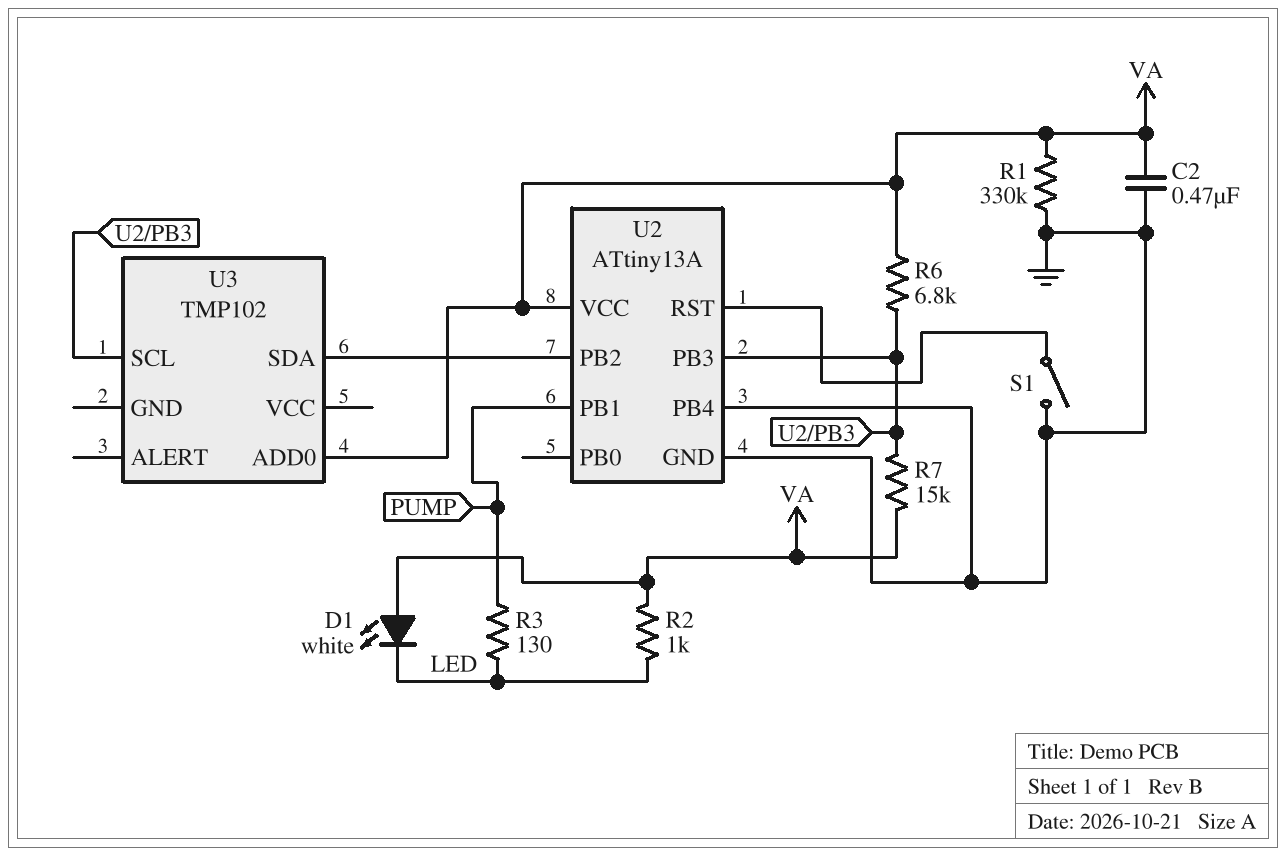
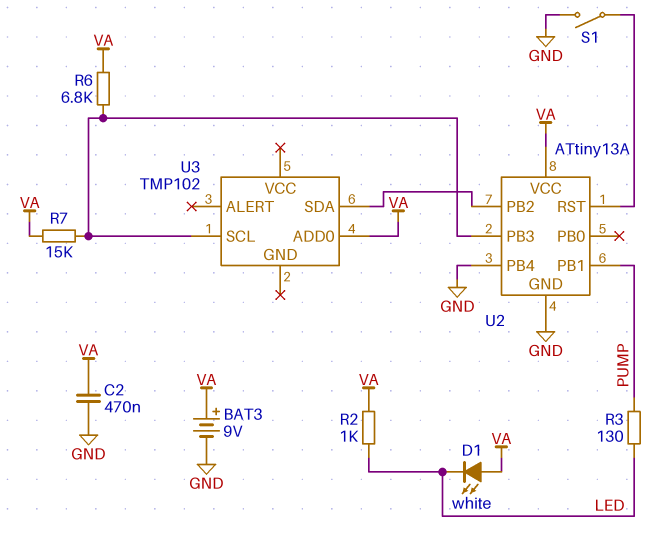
BAT3: none -> 9V (plus VA, minus GND)
R1: 330k (GND, VA) -> none

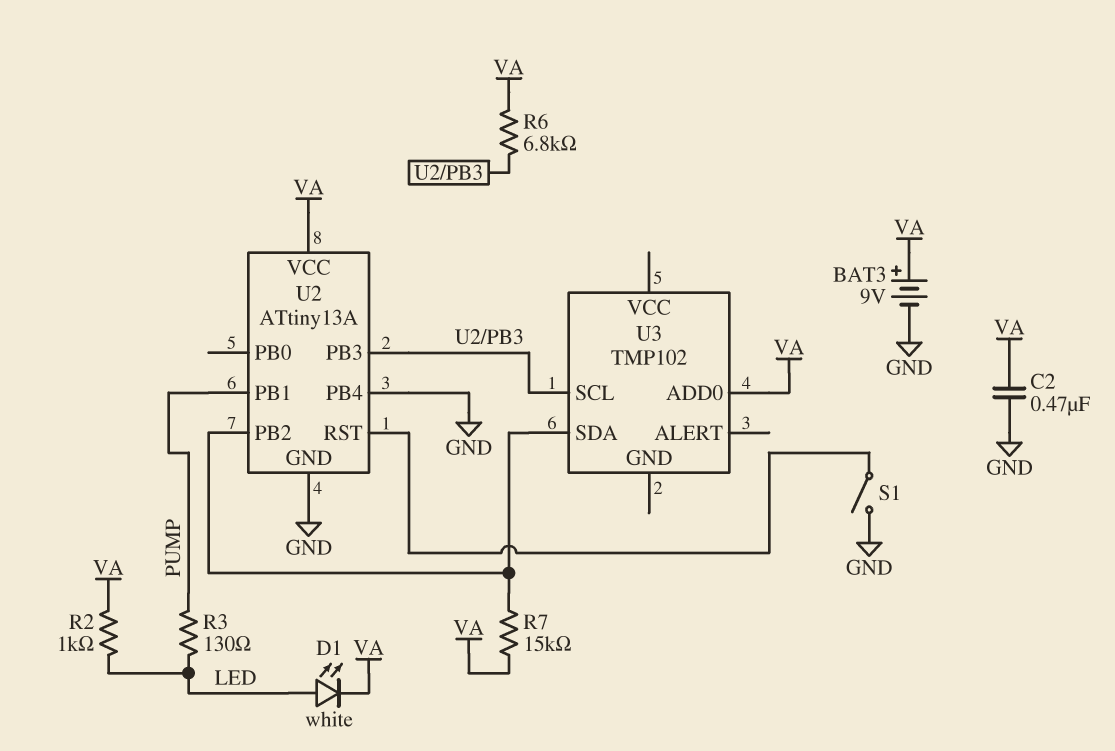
D1: LED white (A VA, K LED) -> LED white (A LED, K VA)
R7: 15k (U2/PB3, VA) -> 15k (U2/PB2, VA)

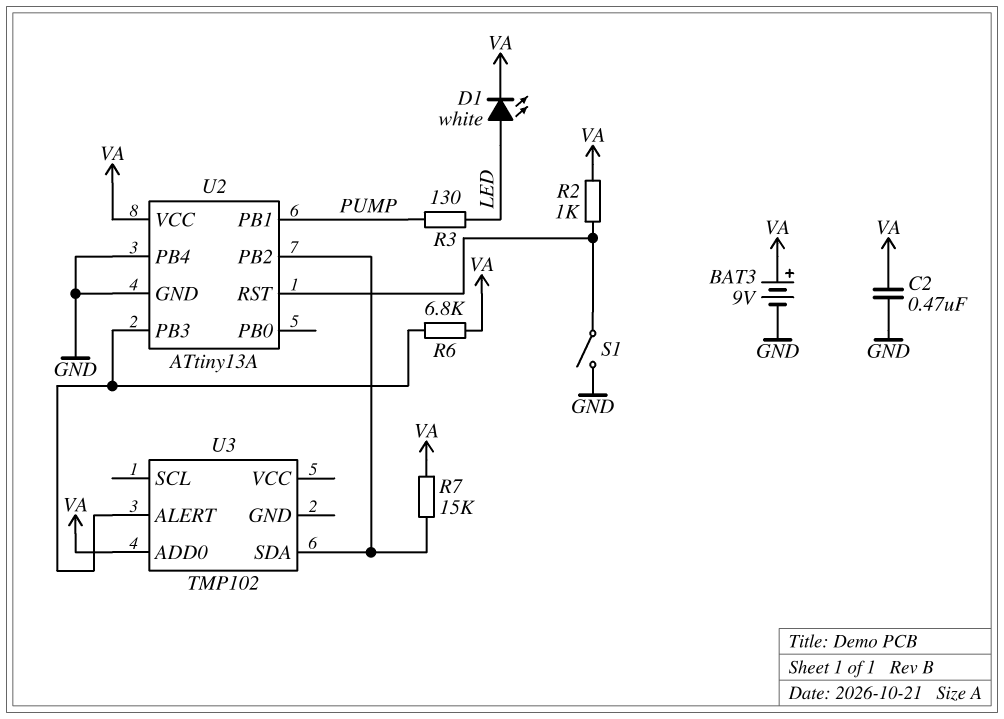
R2: 1k (LED, VA) -> 1k (U2/RST, VA)
U3 pin ALERT: none -> U2/PB3
U3 pin SCL: U2/PB3 -> none

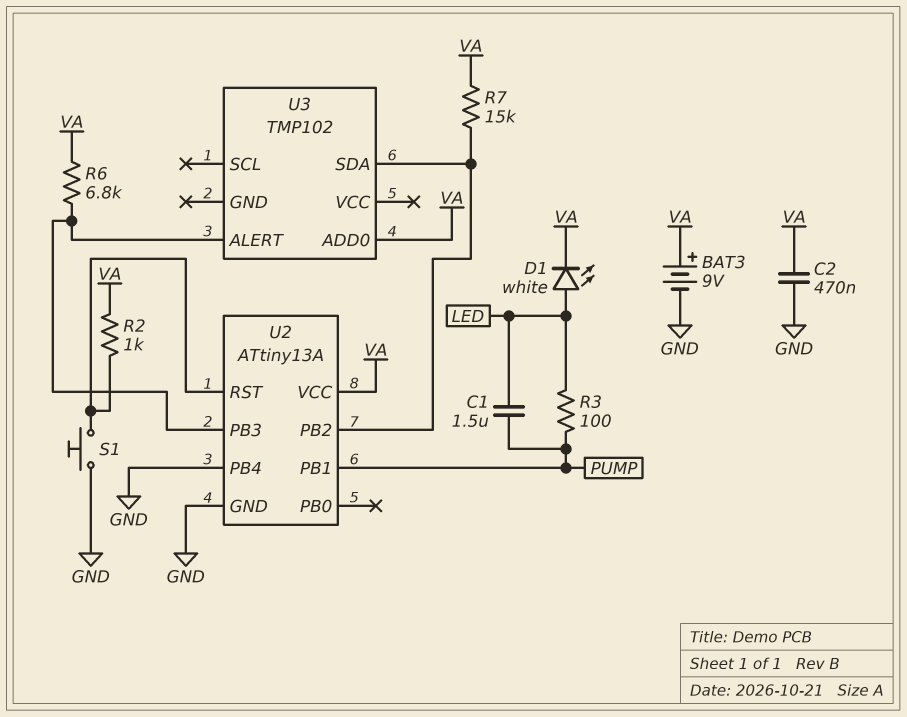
C1: none -> 1.5uF (LED, PUMP)
R3: 130 (LED, PUMP) -> 100 (LED, PUMP)
S1: switch (GND, U2/RST) -> button (GND, U2/RST)

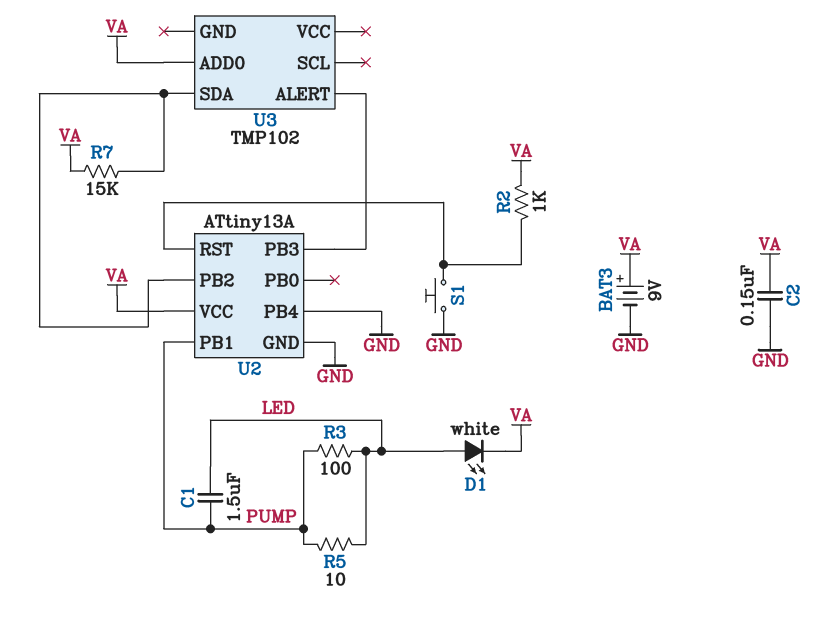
C2: 470nF (GND, VA) -> 150nF (GND, VA)
R5: none -> 10 (LED, PUMP)
R6: 6.8k (U2/PB3, VA) -> none

